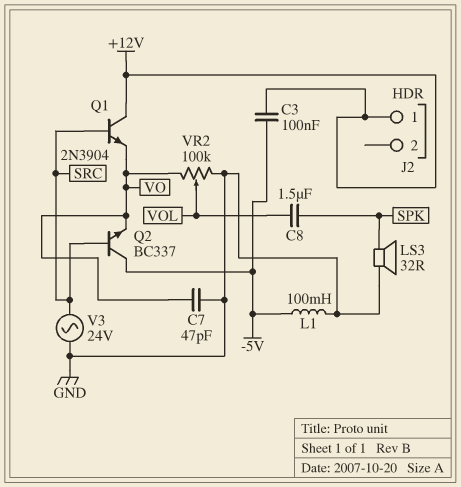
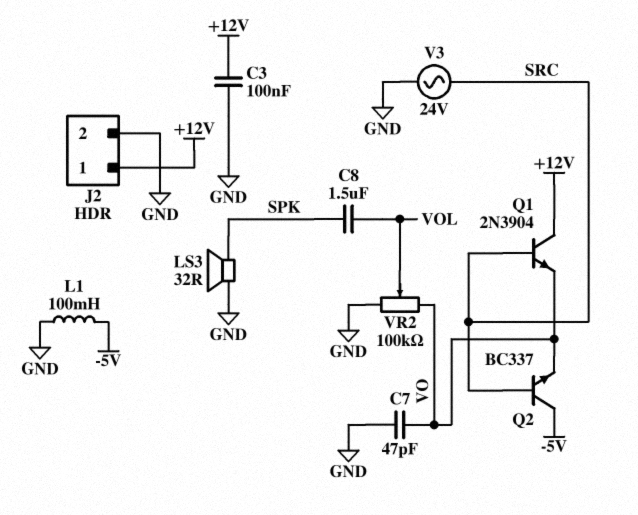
C3: 100nF (+12V, -5V) -> 100nF (+12V, GND)
J2 pin 2: none -> GND

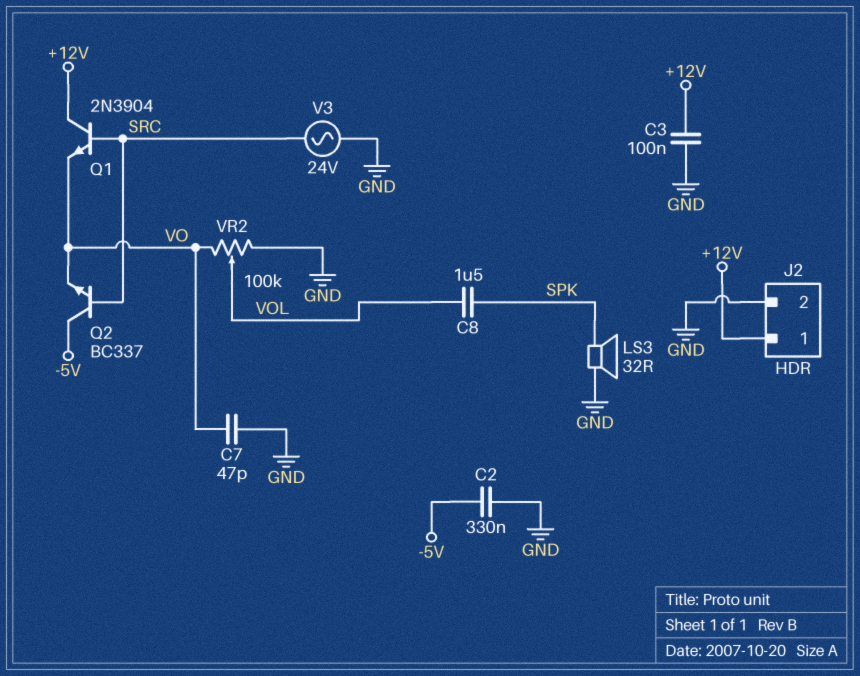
C2: none -> 330nF (-5V, GND)
L1: 100mH (-5V, GND) -> none

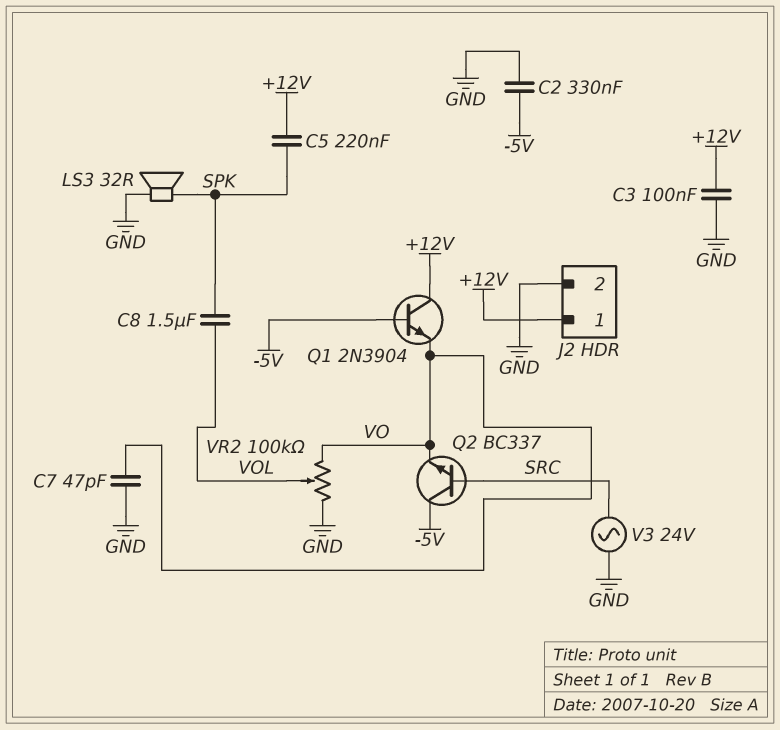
C5: none -> 220nF (+12V, SPK)
Q1: NPN 2N3904 (B SRC, C +12V, E VO) -> NPN 2N3904 (B -5V, C +12V, E VO)

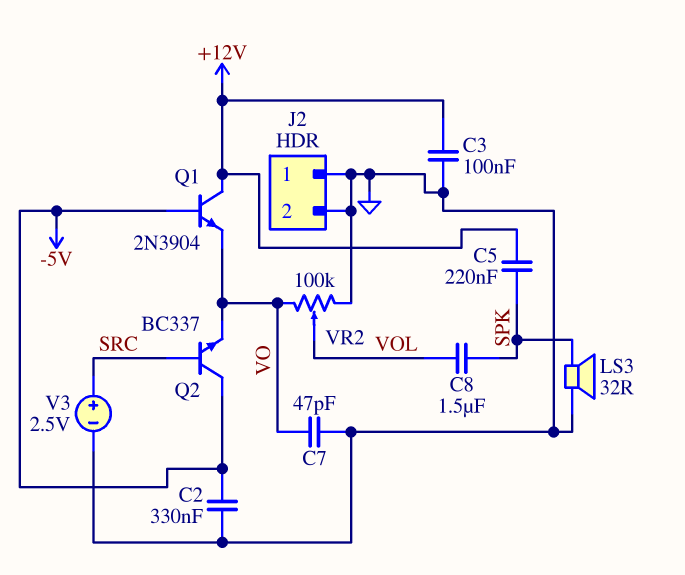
J2 pin 1: +12V -> GND
V3: AC 24V (GND, SRC) -> 2.5V (plus SRC, minus GND)

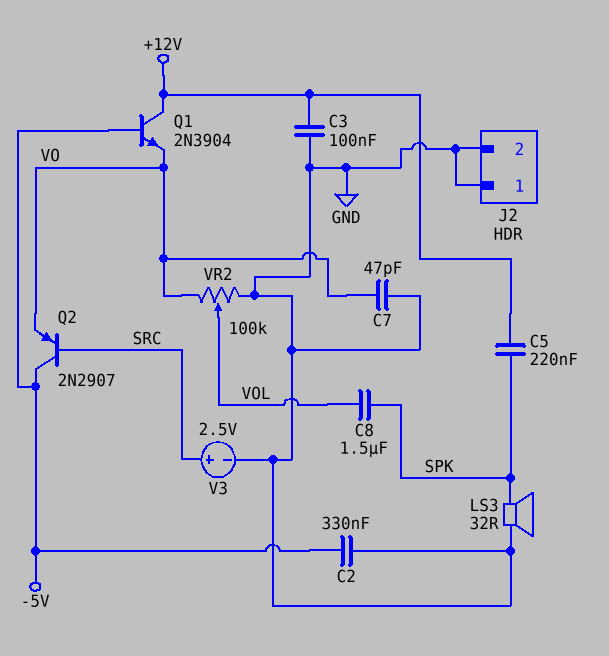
Q2: NPN BC337 (B SRC, C -5V, E VO) -> PNP 2N2907 (B SRC, C -5V, E VO)

